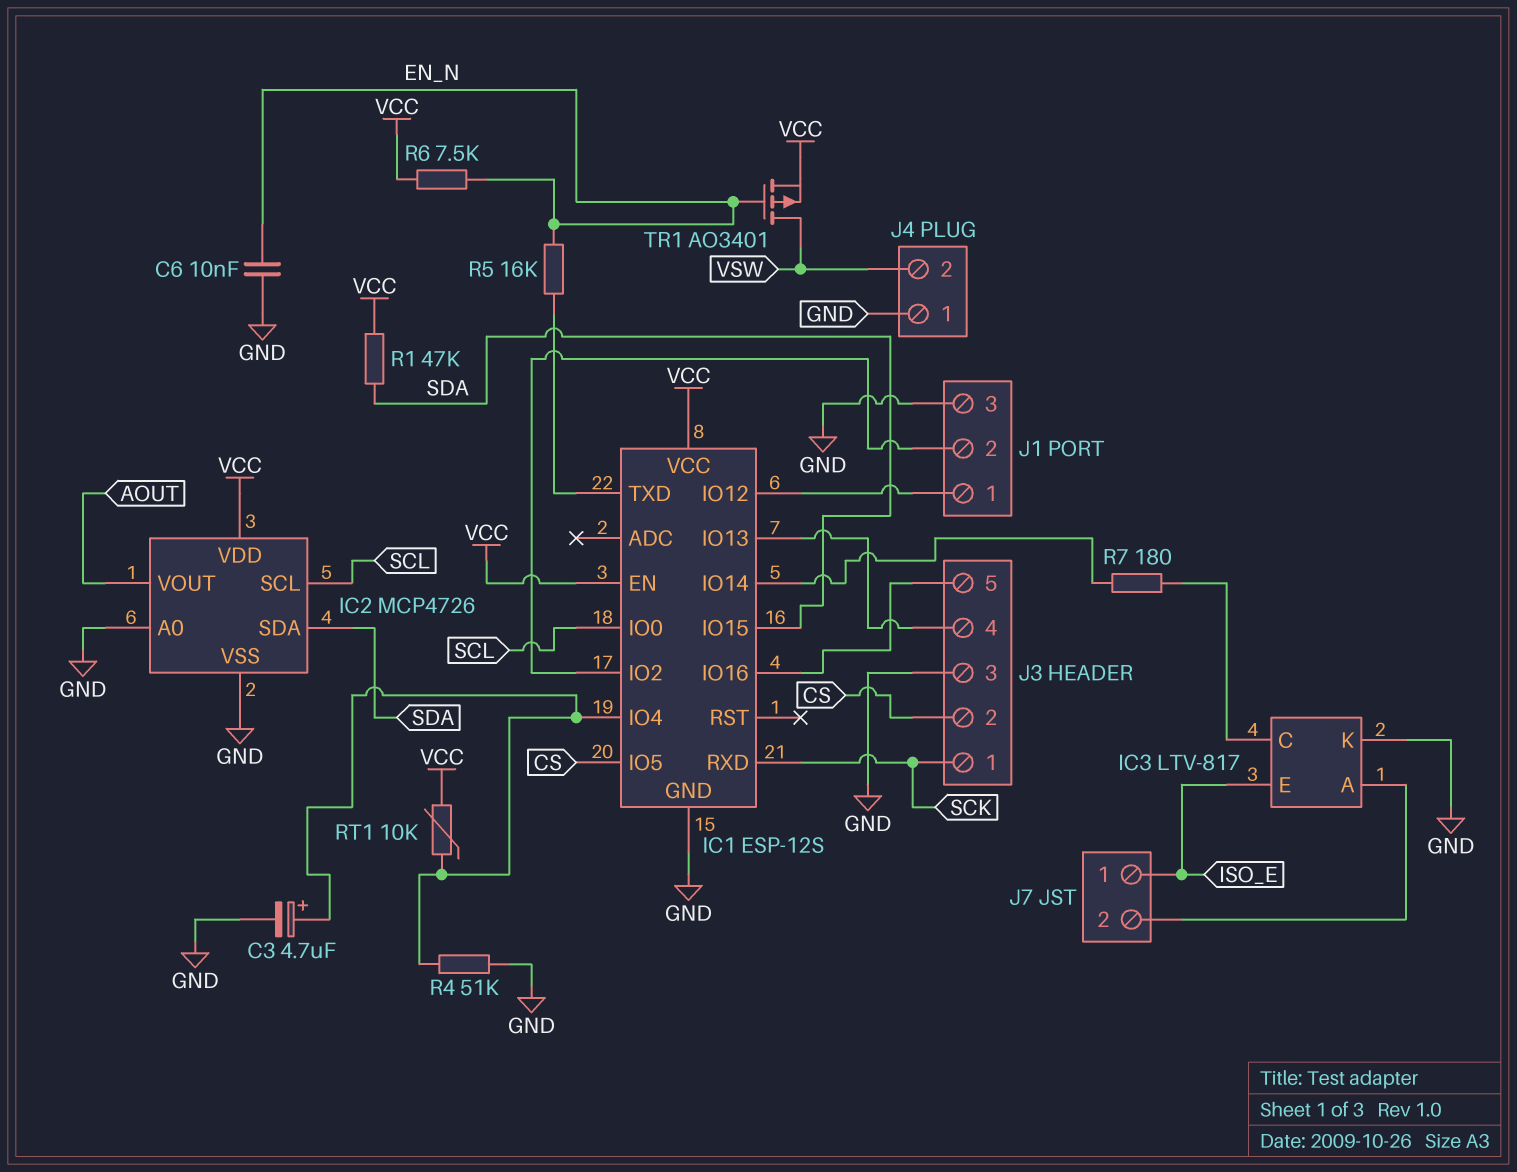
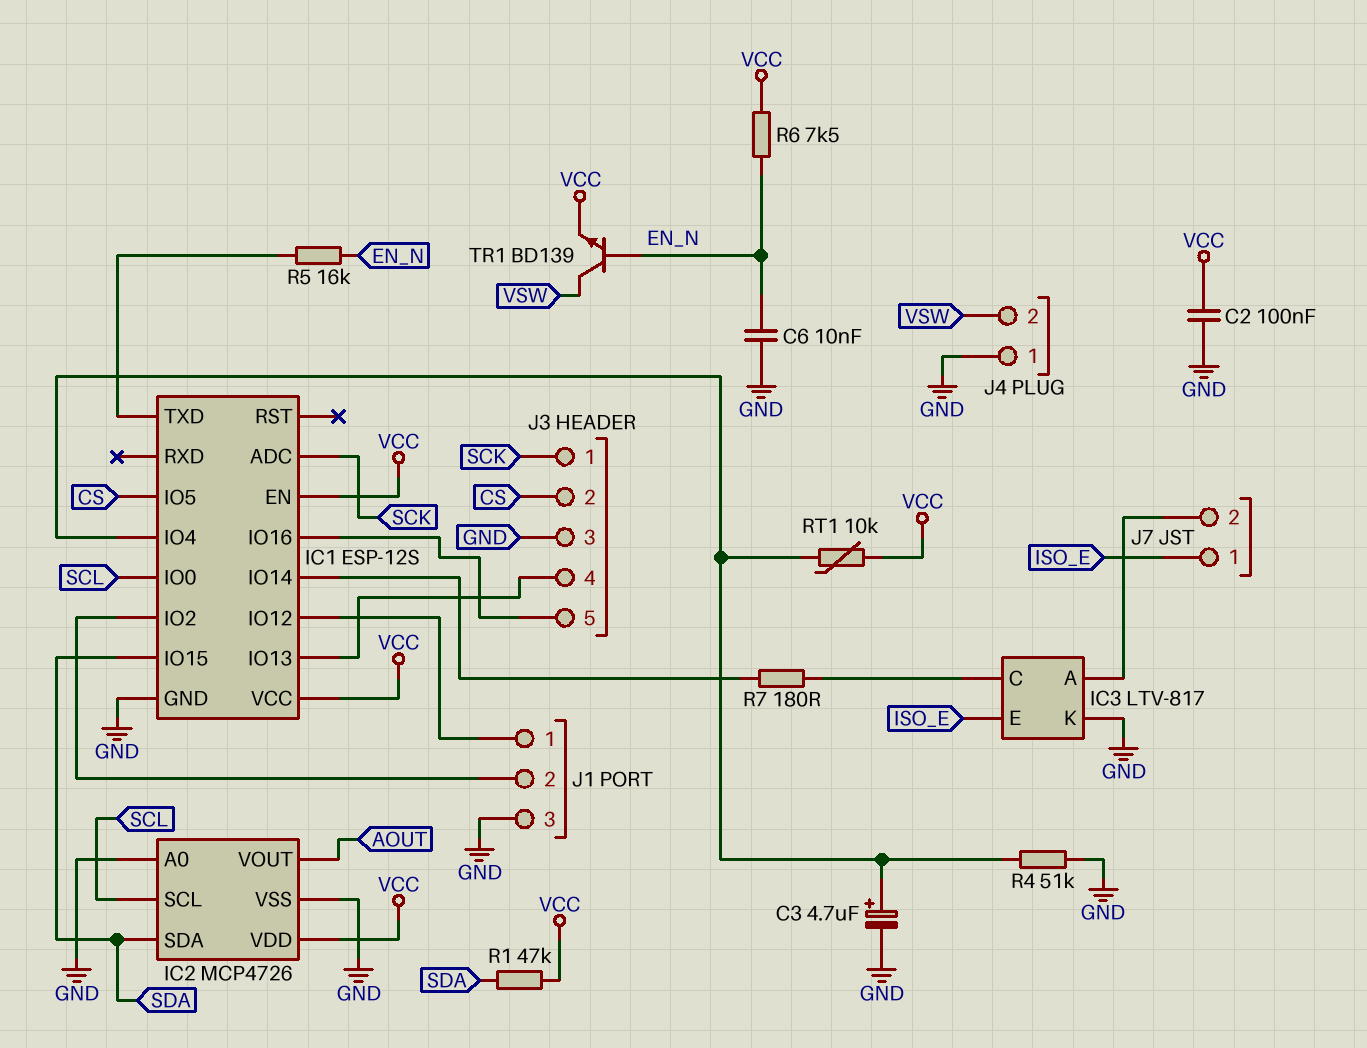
C2: none -> 100nF (GND, VCC)
IC1 pin ADC: none -> SCK
IC1 pin RXD: SCK -> none
TR1: PMOS AO3401 (G EN_N, D VSW, S VCC) -> NPN BD139 (B EN_N, C VSW, E VCC)

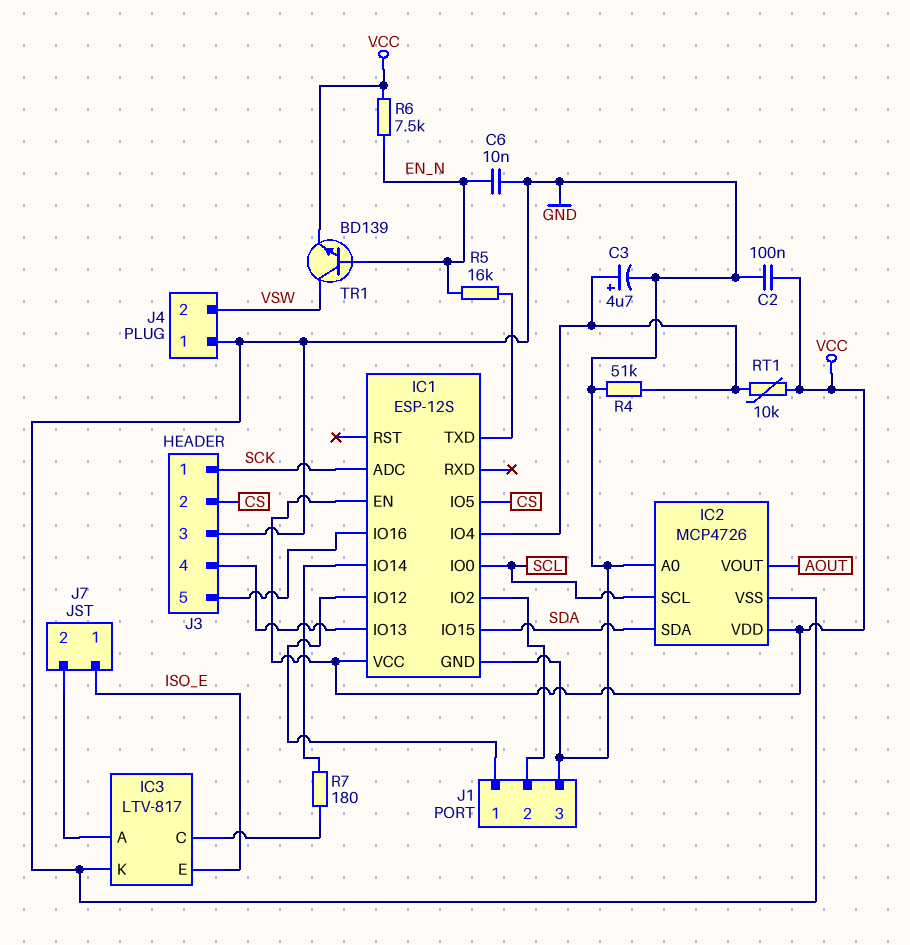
R1: 47k (SDA, VCC) -> none

